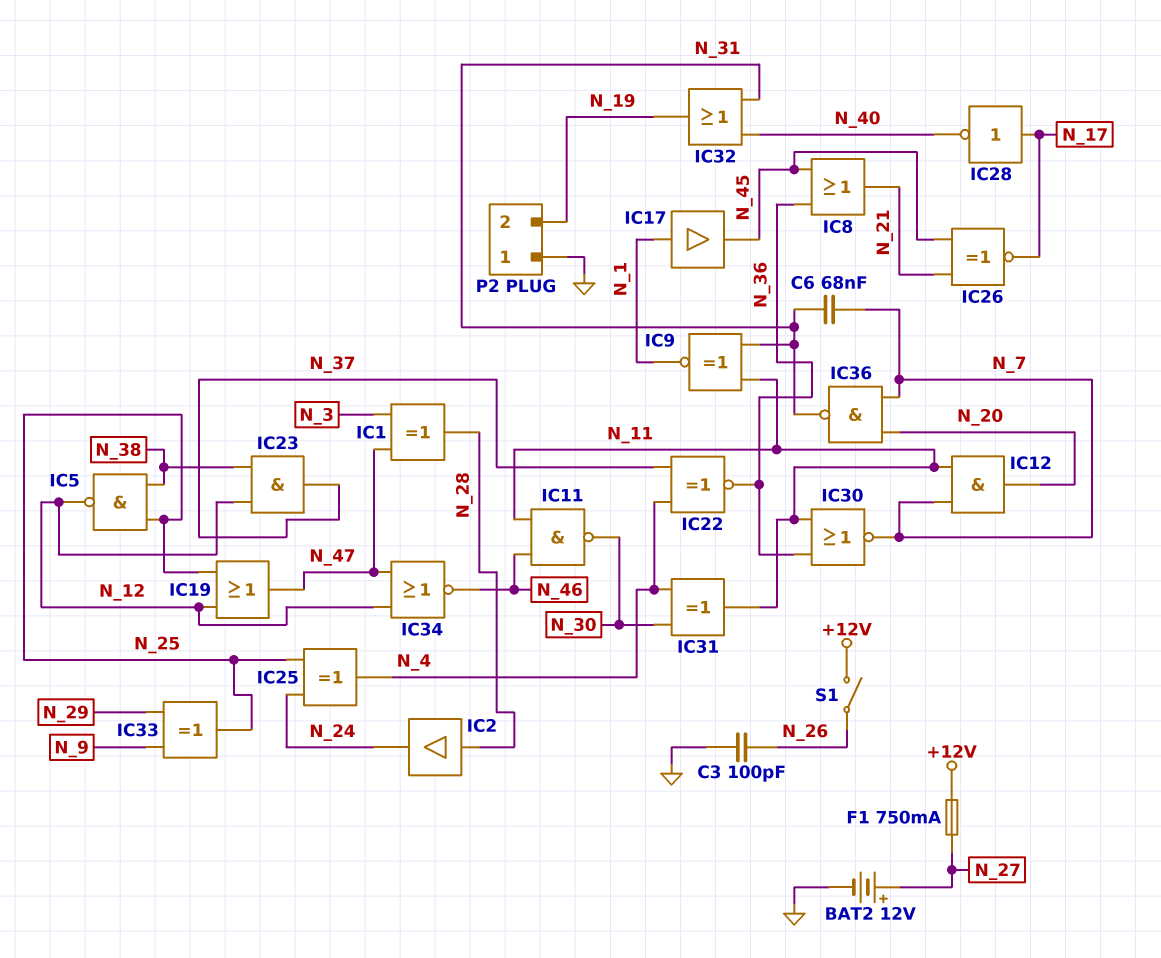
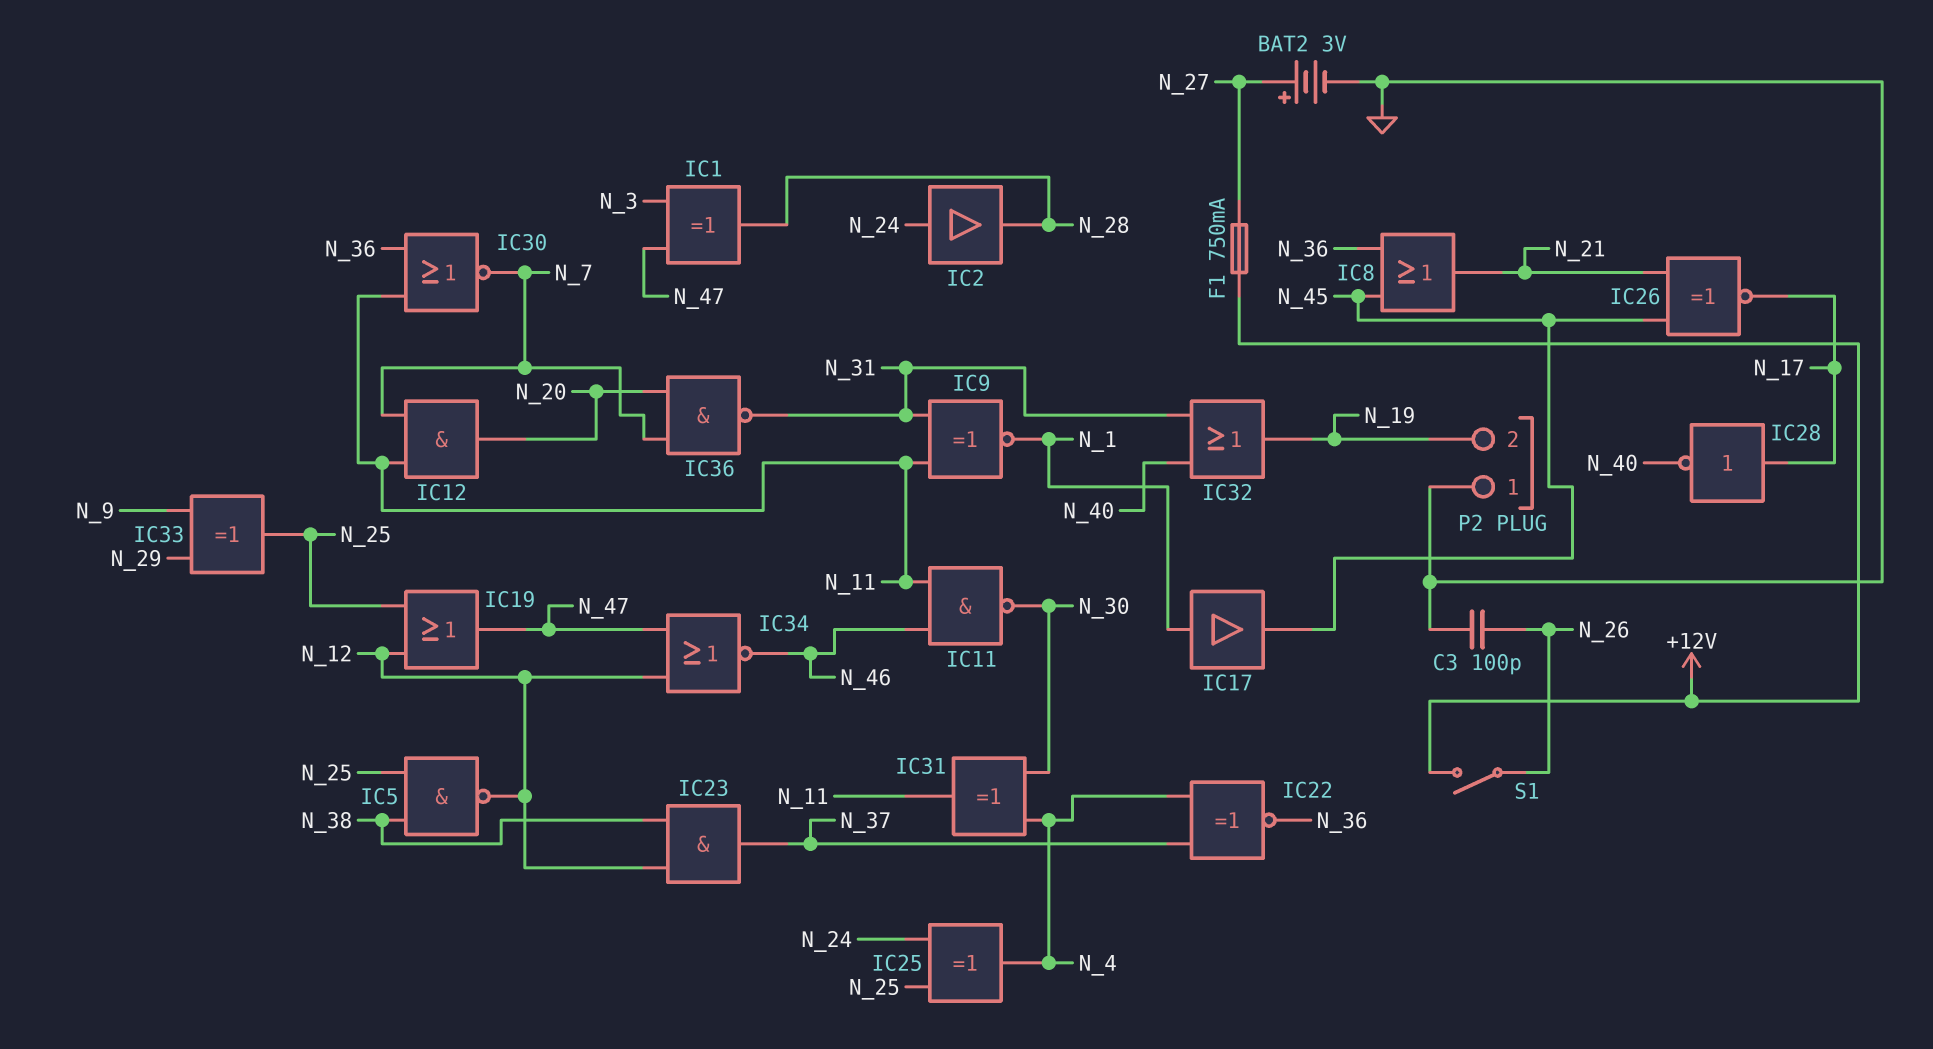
BAT2: 12V (plus N_27, minus GND) -> 3V (plus N_27, minus GND)
C6: 68nF (N_7, N_31) -> none
IC2: buffer (in N_28, out N_24) -> buffer (in N_24, out N_28)

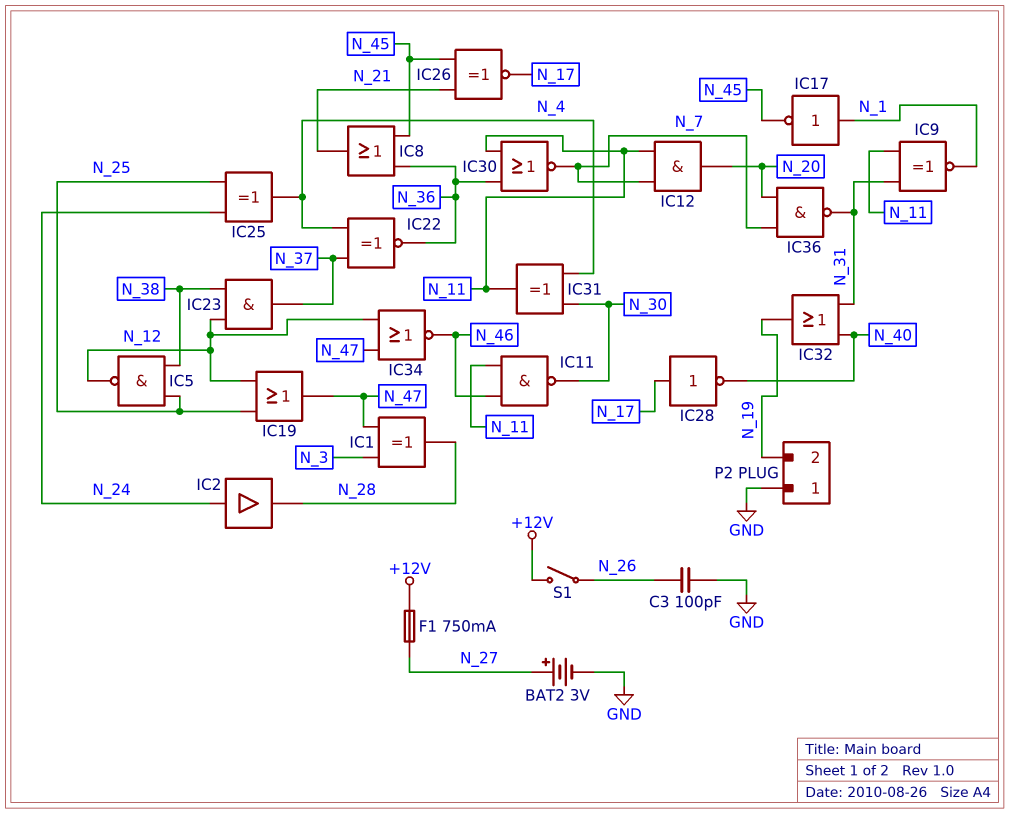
IC17: buffer (in N_1, out N_45) -> NOT (in N_1, out N_45)
IC33: XOR (in N_9, in N_29, out N_25) -> none

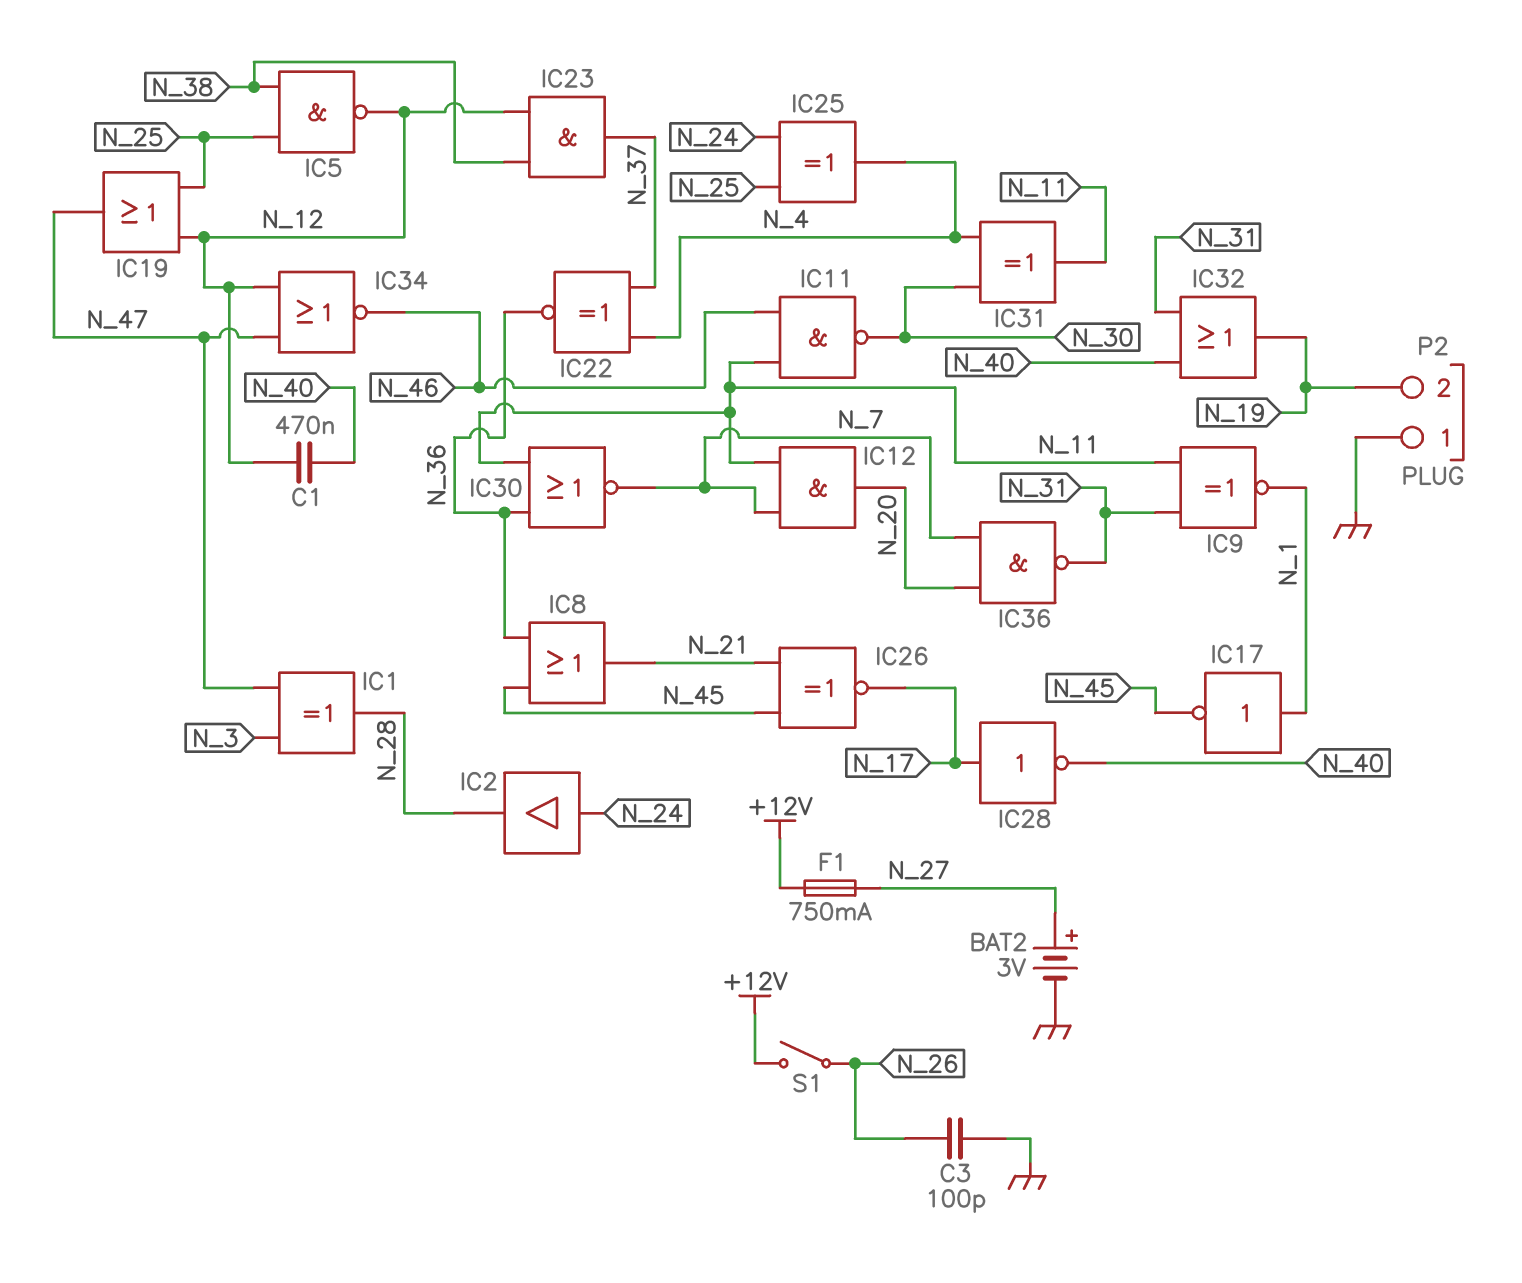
C1: none -> 470nF (N_12, N_40)

